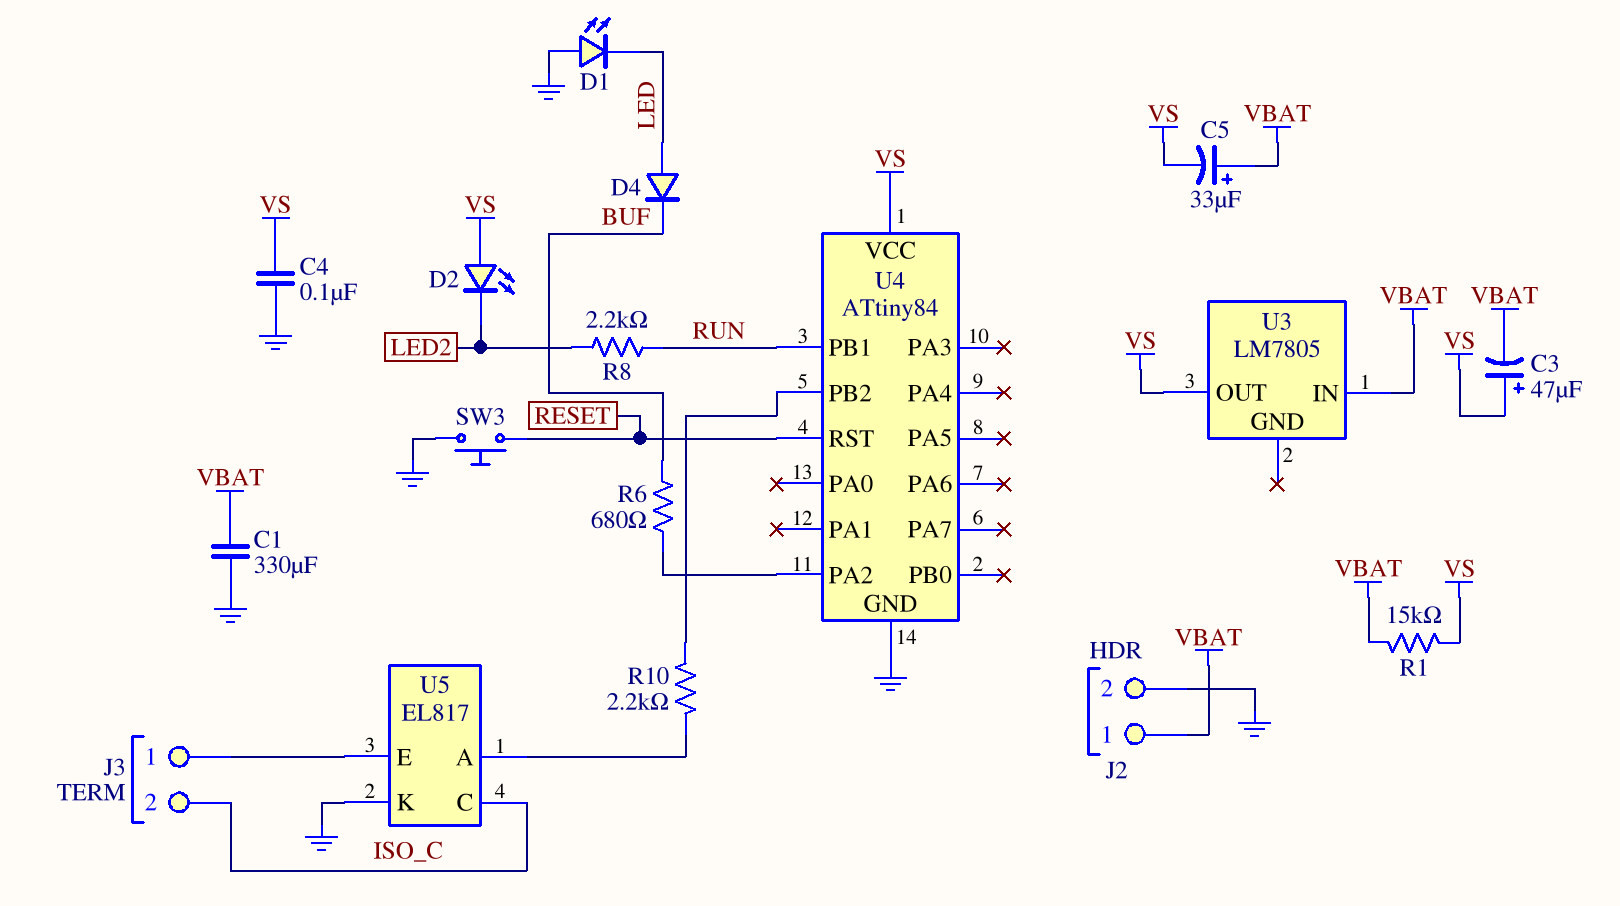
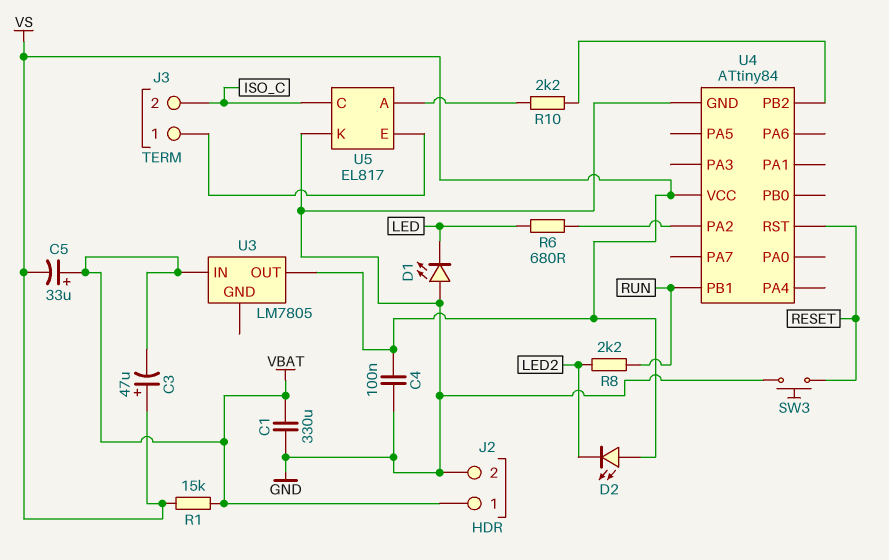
D4: diode (A LED, K BUF) -> none
R6: 680 (BUF, U4/PA2) -> 680 (LED, U4/PA2)

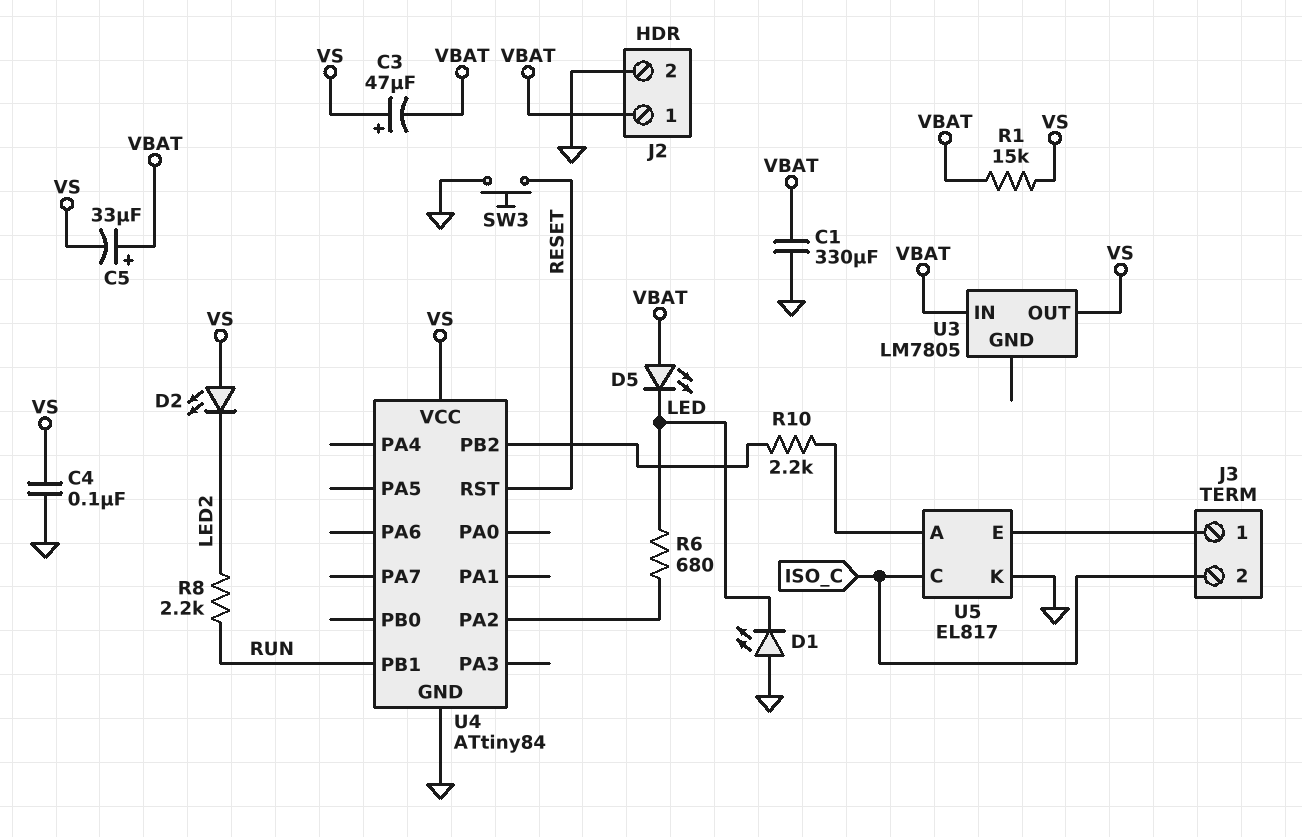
D5: none -> LED (A VBAT, K LED)

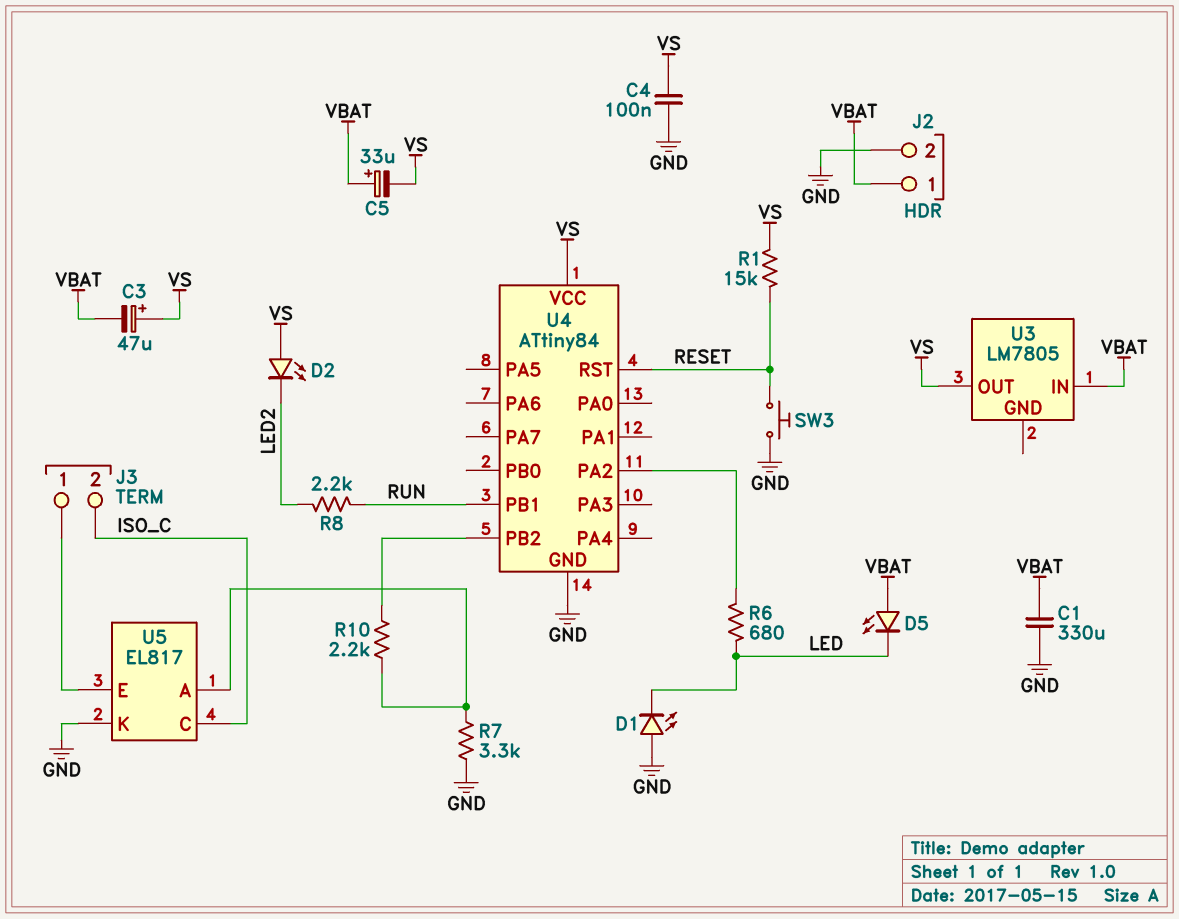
R1: 15k (VBAT, VS) -> 15k (RESET, VS)
R7: none -> 3.3k (GND, U5/A)

